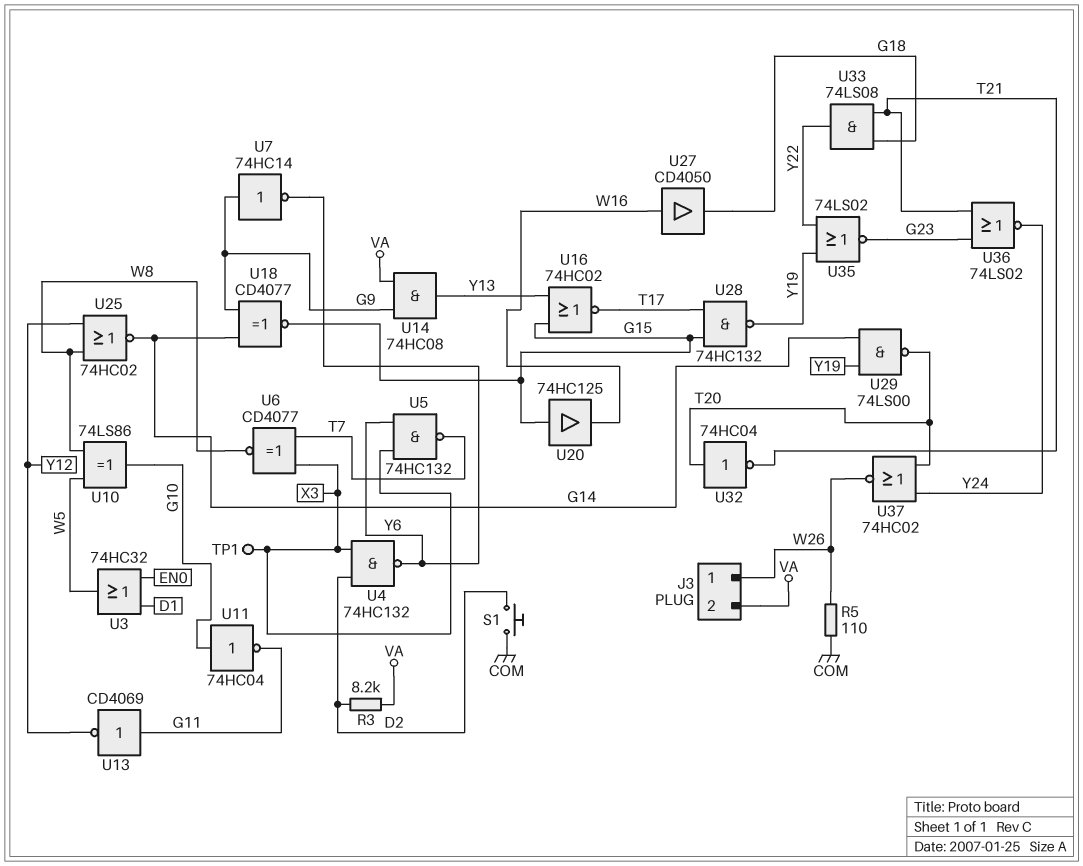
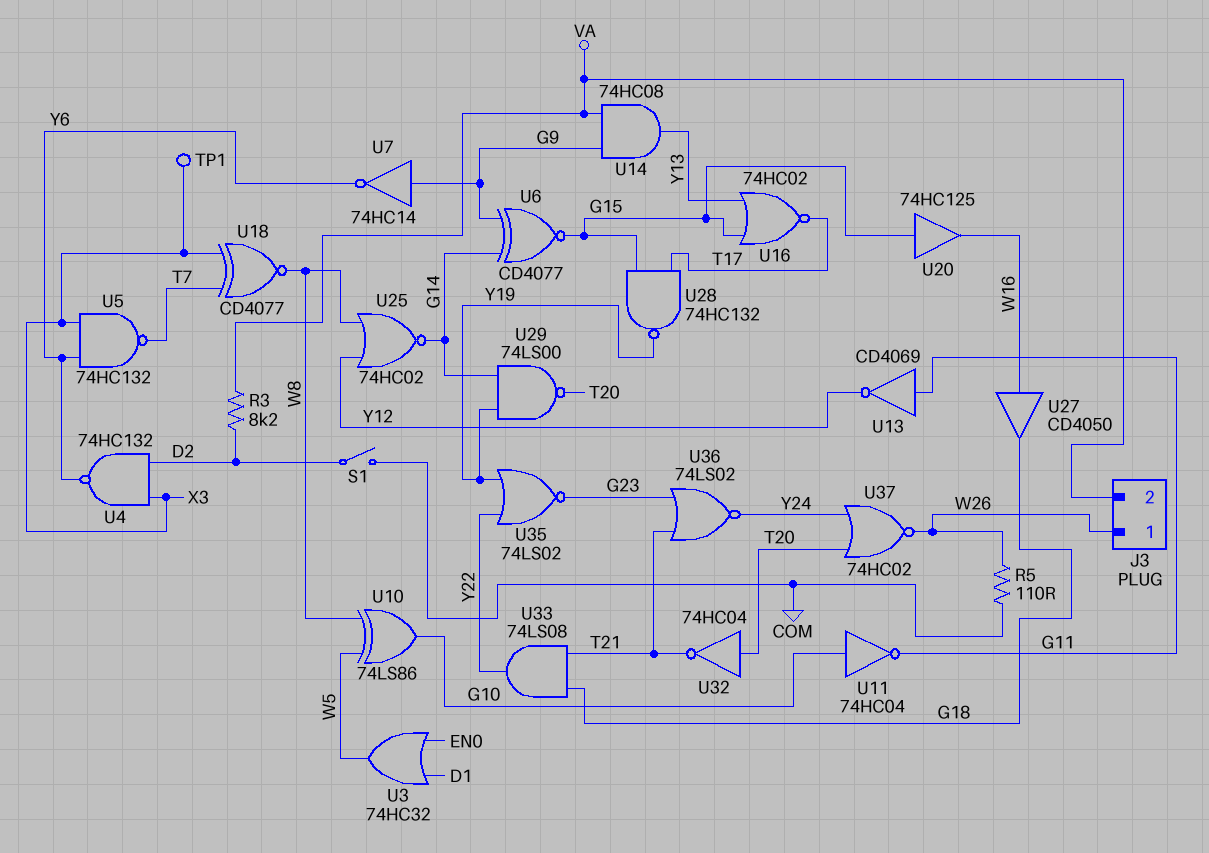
S1: button (COM, D2) -> switch (COM, D2)
U6: XNOR CD4077 (in T7, in X3, out W8) -> XNOR CD4077 (in G9, in G14, out G15)
U18: XNOR CD4077 (in G9, in G14, out G15) -> XNOR CD4077 (in T7, in X3, out W8)

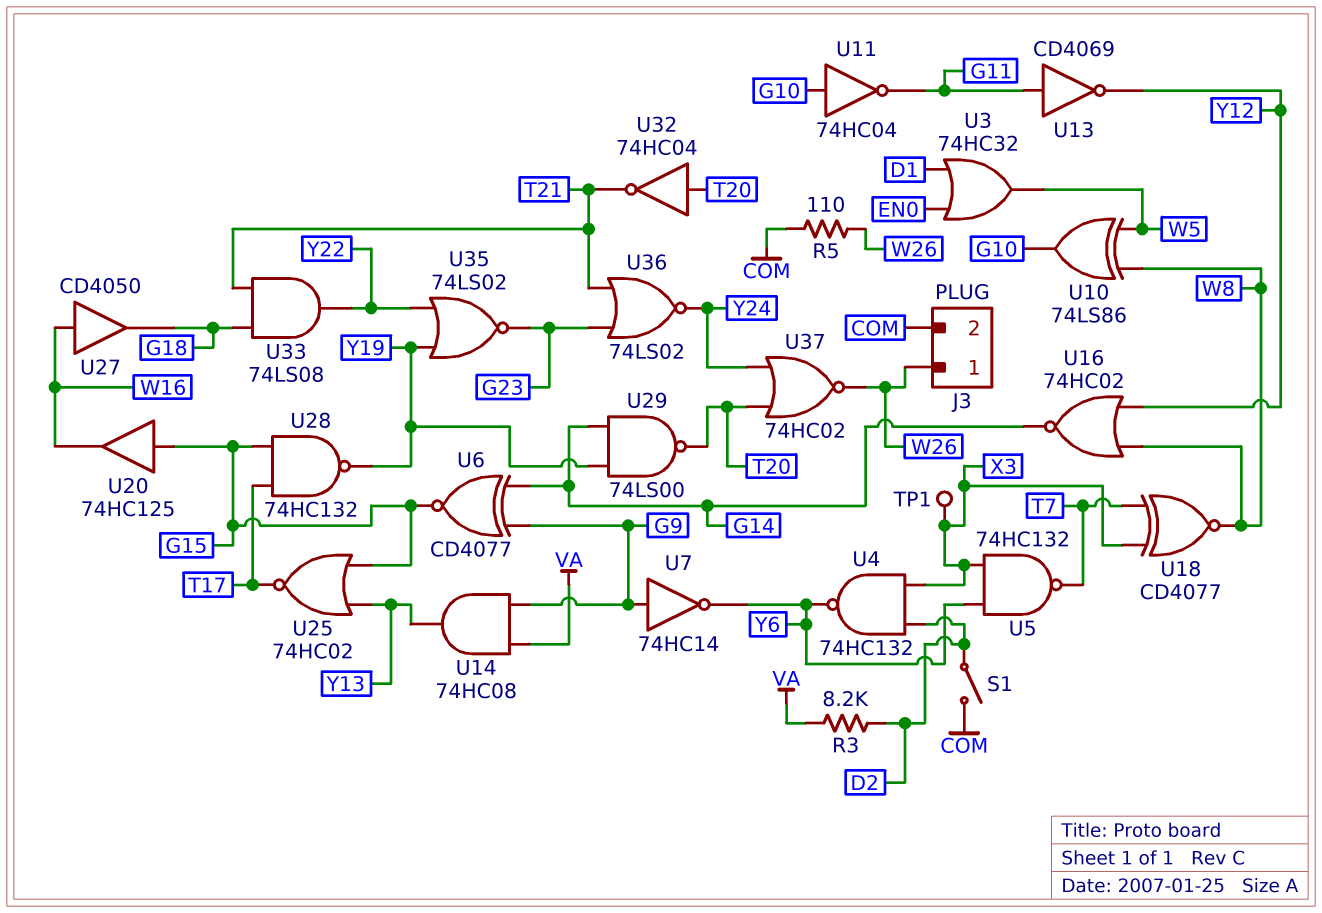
J3 pin 2: VA -> COM
U16: NOR 74HC02 (in G15, in Y13, out T17) -> NOR 74HC02 (in W8, in Y12, out G14)
U25: NOR 74HC02 (in W8, in Y12, out G14) -> NOR 74HC02 (in G15, in Y13, out T17)

